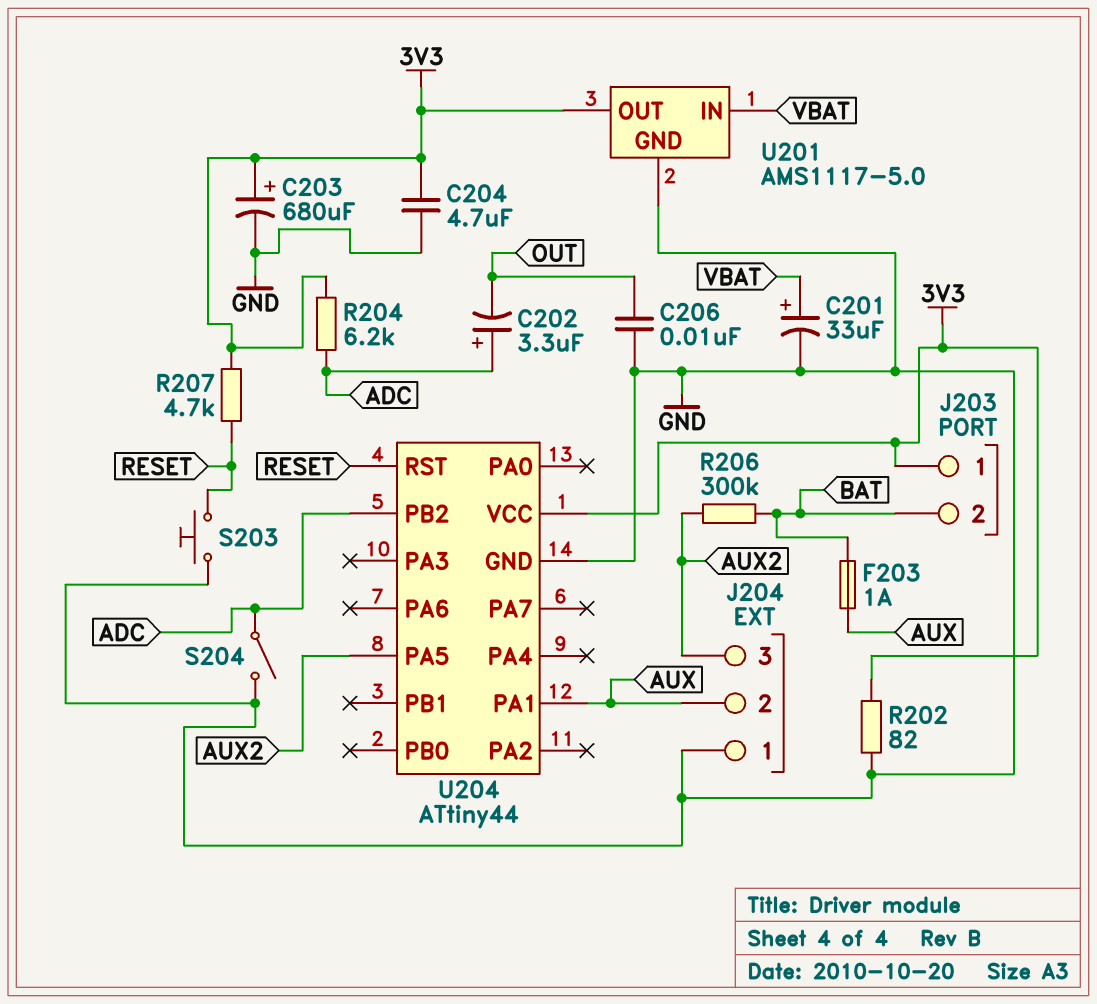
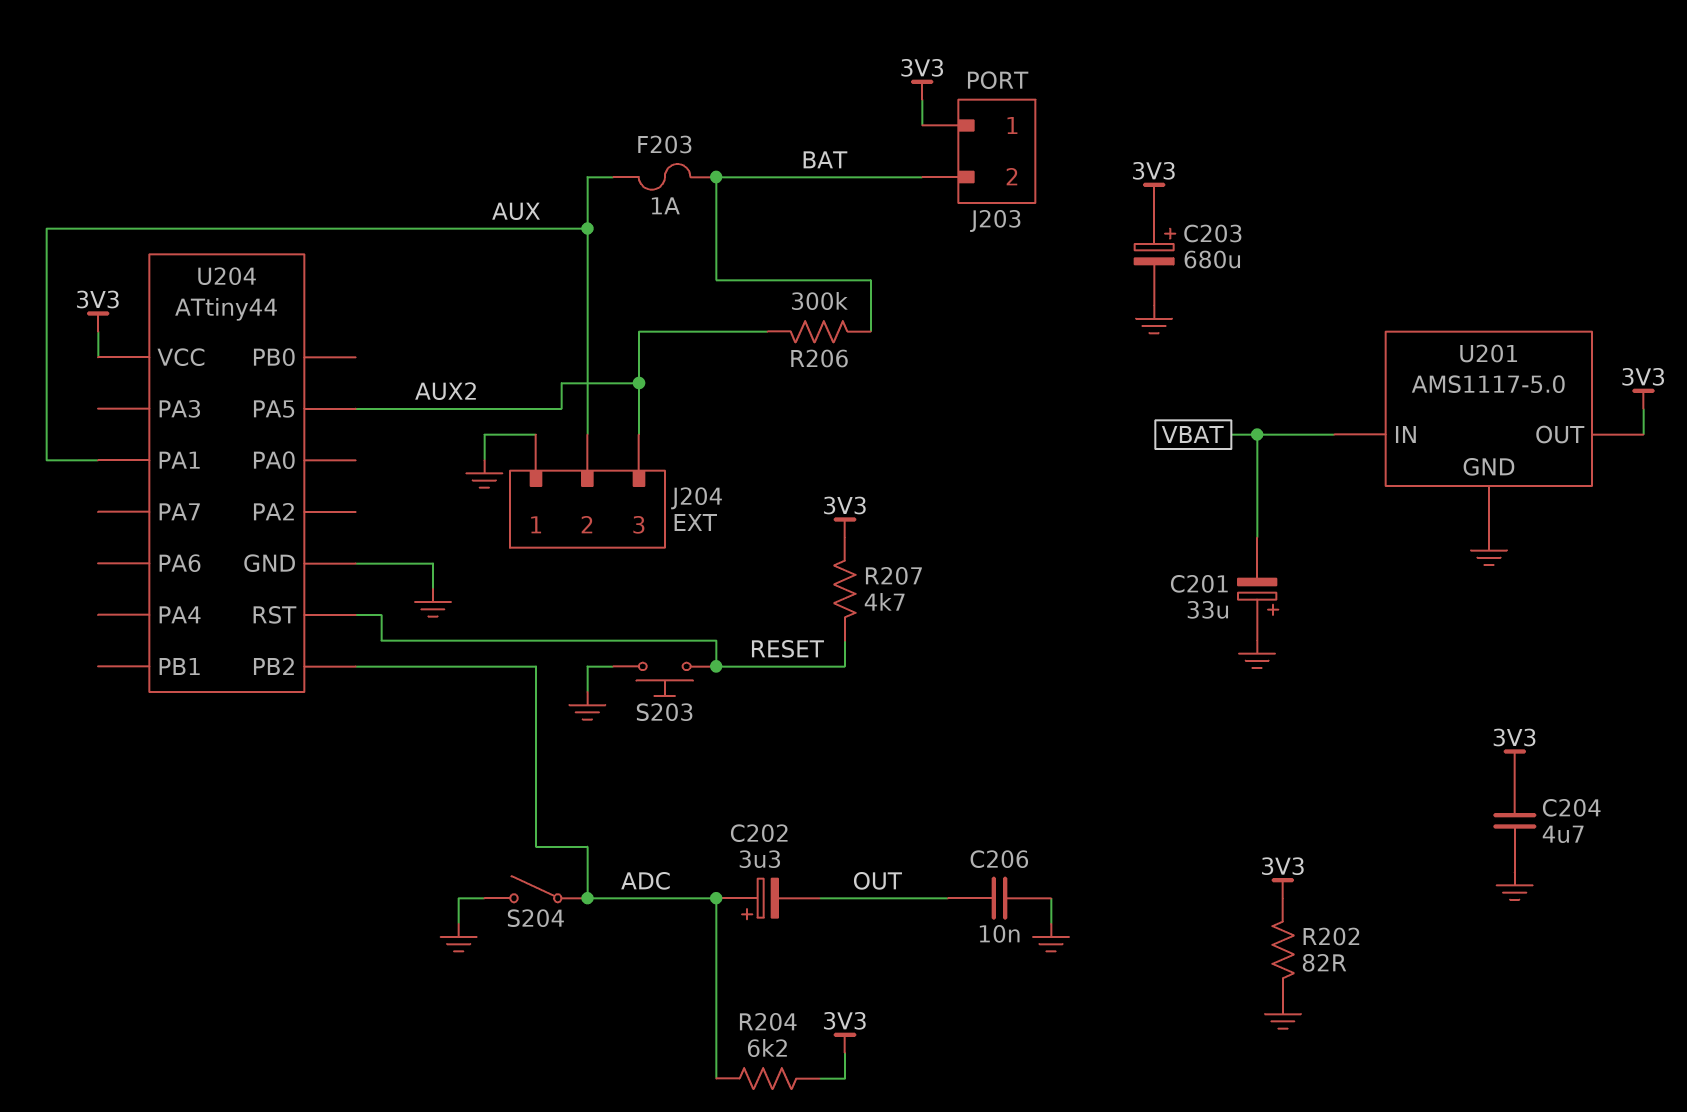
C201: 33uF (plus VBAT, minus GND) -> 33uF (plus GND, minus VBAT)

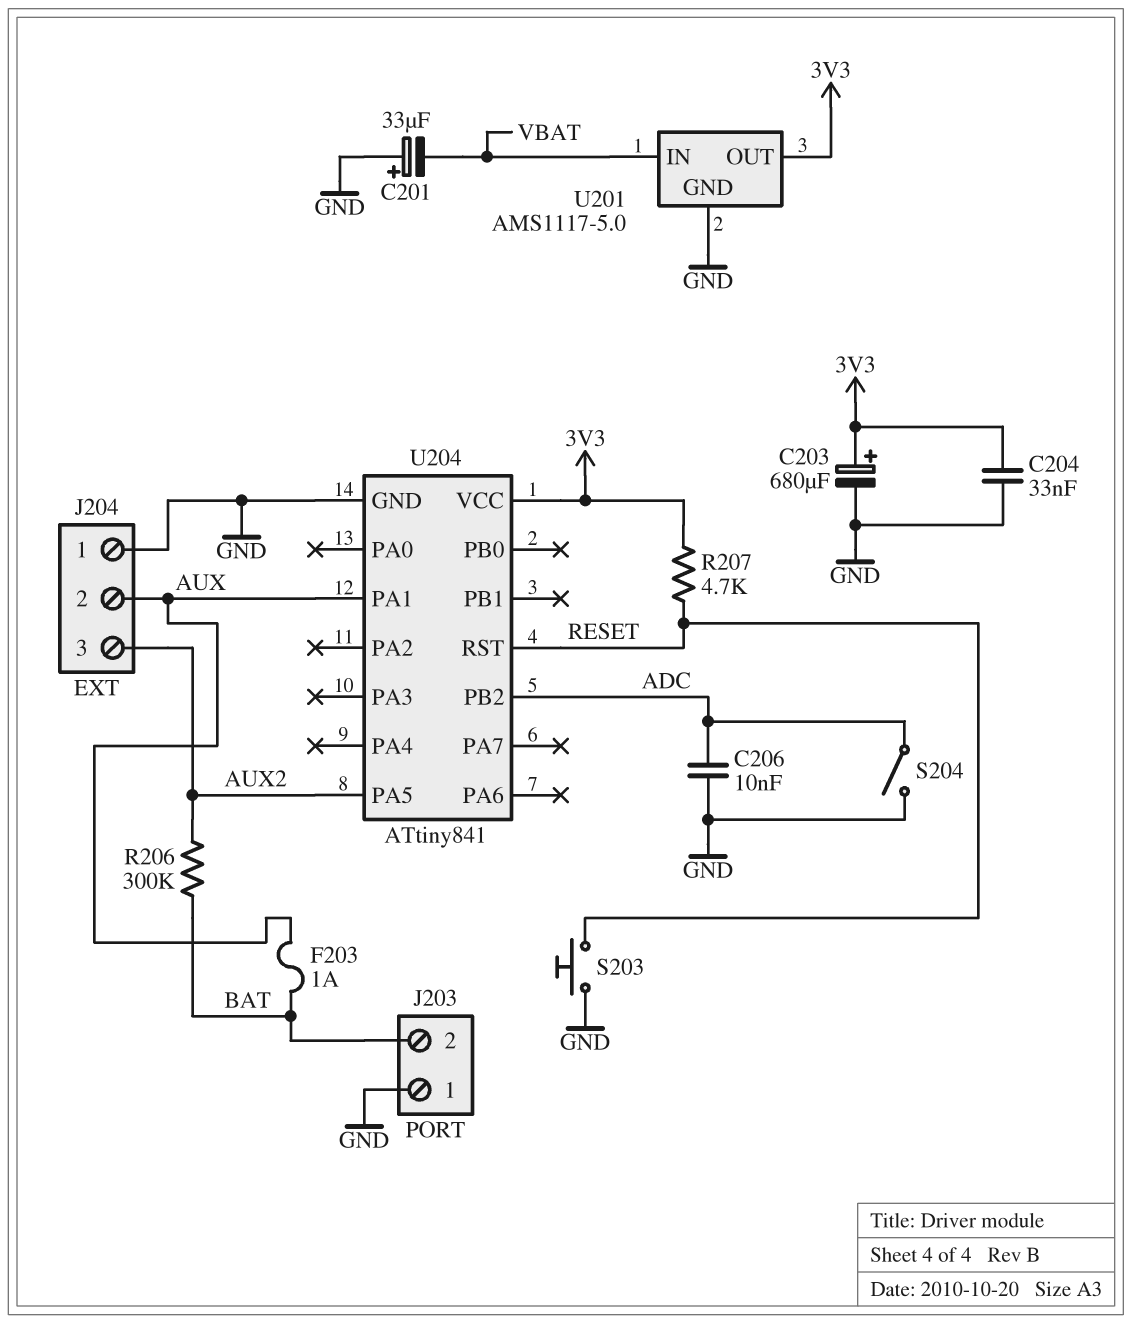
C202: 3.3uF (plus ADC, minus OUT) -> none
C204: 4.7uF (3V3, GND) -> 33nF (3V3, GND)
C206: 10nF (GND, OUT) -> 10nF (ADC, GND)
J203 pin 1: 3V3 -> GND
R202: 82 (3V3, GND) -> none
R204: 6.2k (3V3, ADC) -> none
U204: ATtiny44 -> ATtiny841

